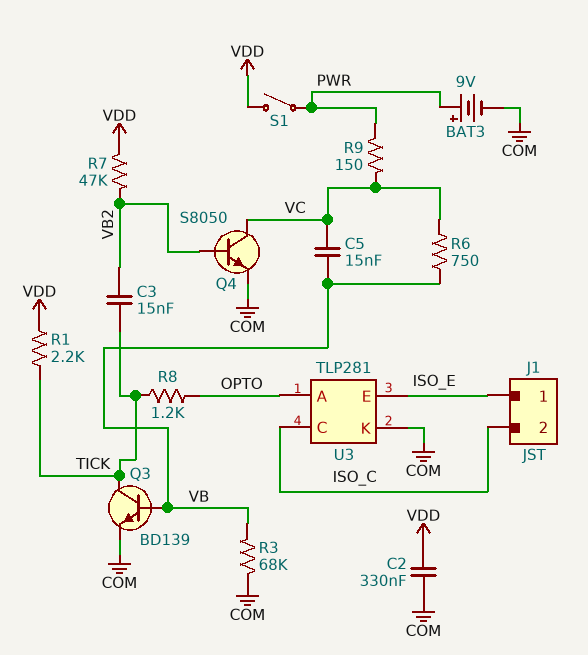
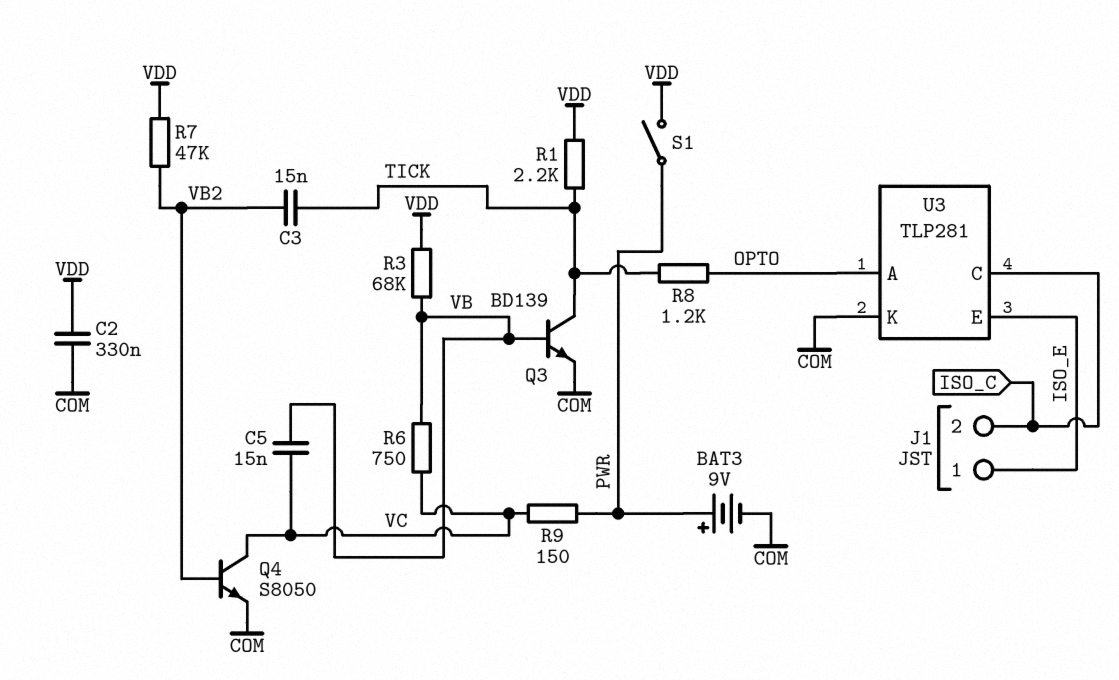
R3: 68k (COM, VB) -> 68k (VB, VDD)

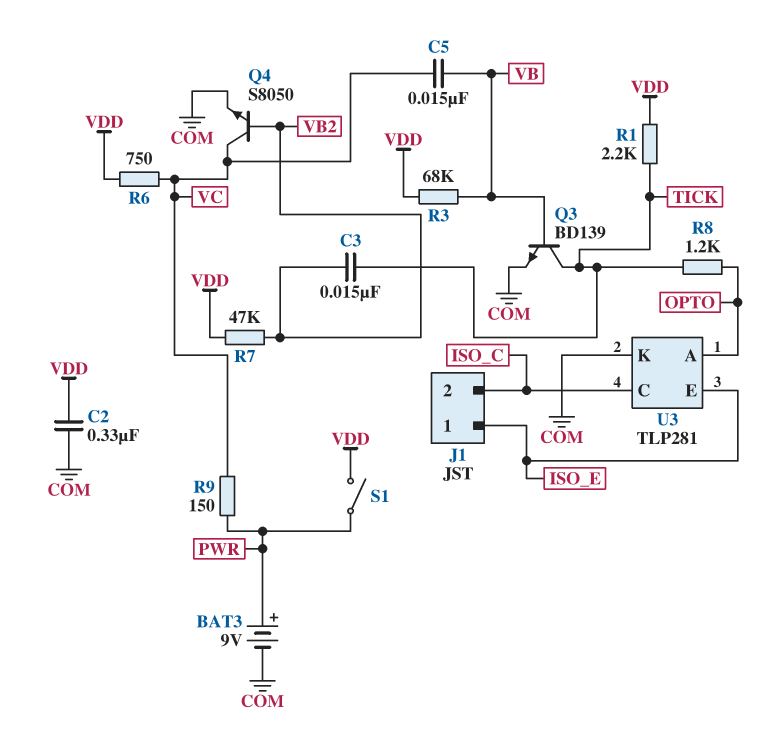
R6: 750 (VB, VC) -> 750 (VC, VDD)

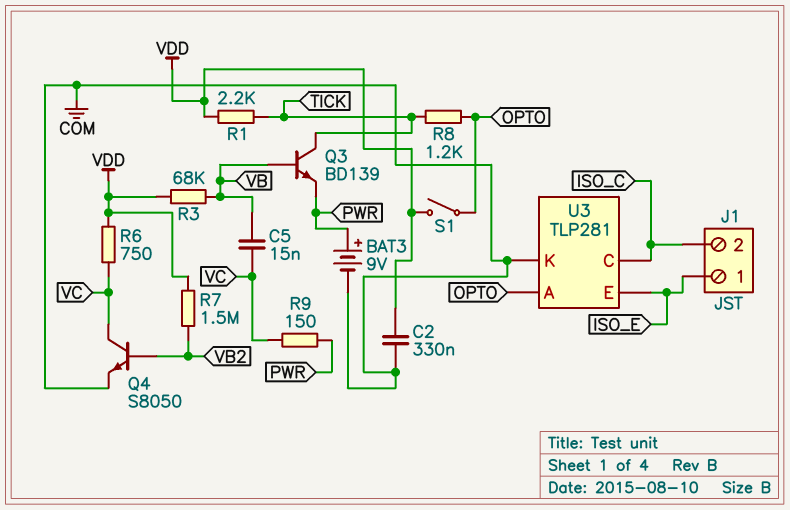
C3: 15nF (TICK, VB2) -> none
Q3: NPN BD139 (B VB, C TICK, E COM) -> NPN BD139 (B VB, C TICK, E PWR)
R7: 47k (VB2, VDD) -> 1.5M (VB2, VDD)
S1: switch (PWR, VDD) -> switch (OPTO, VDD)

